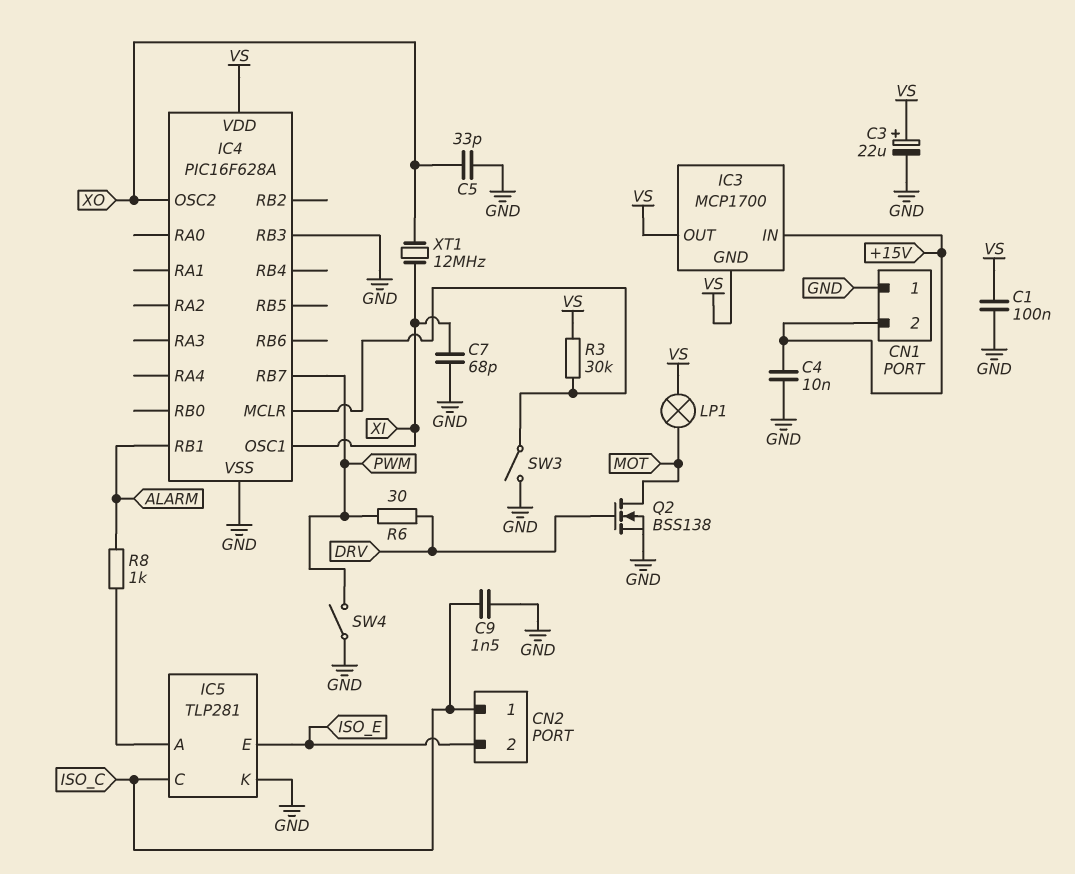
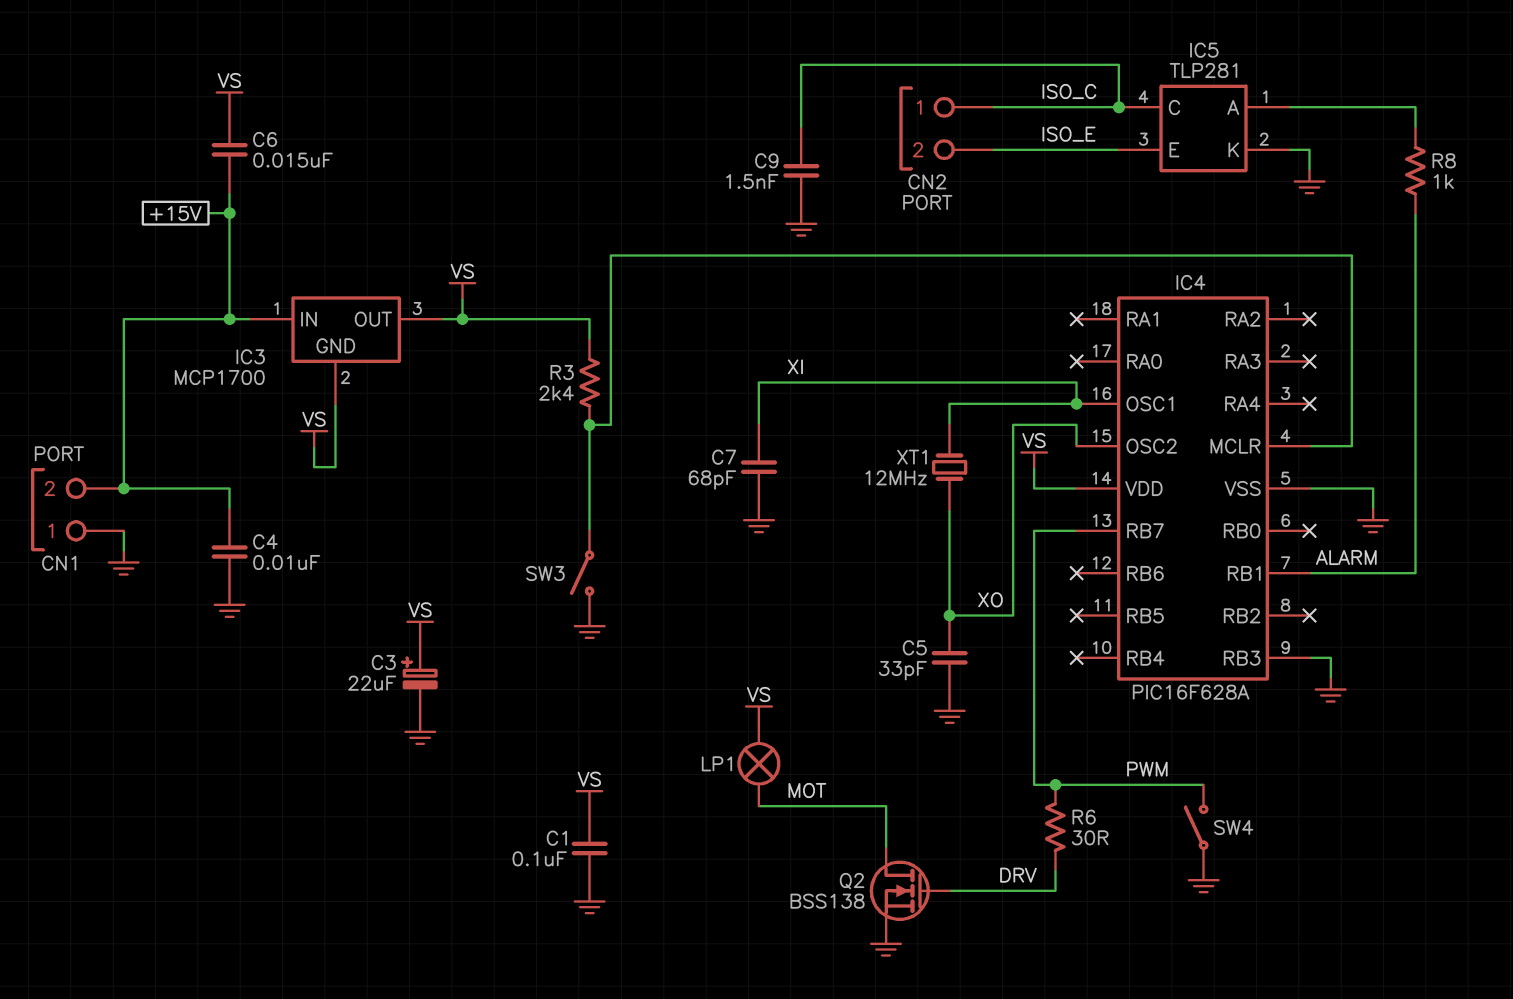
C6: none -> 15nF (+15V, VS)
R3: 30k (IC4/MCLR, VS) -> 2.4k (IC4/MCLR, VS)

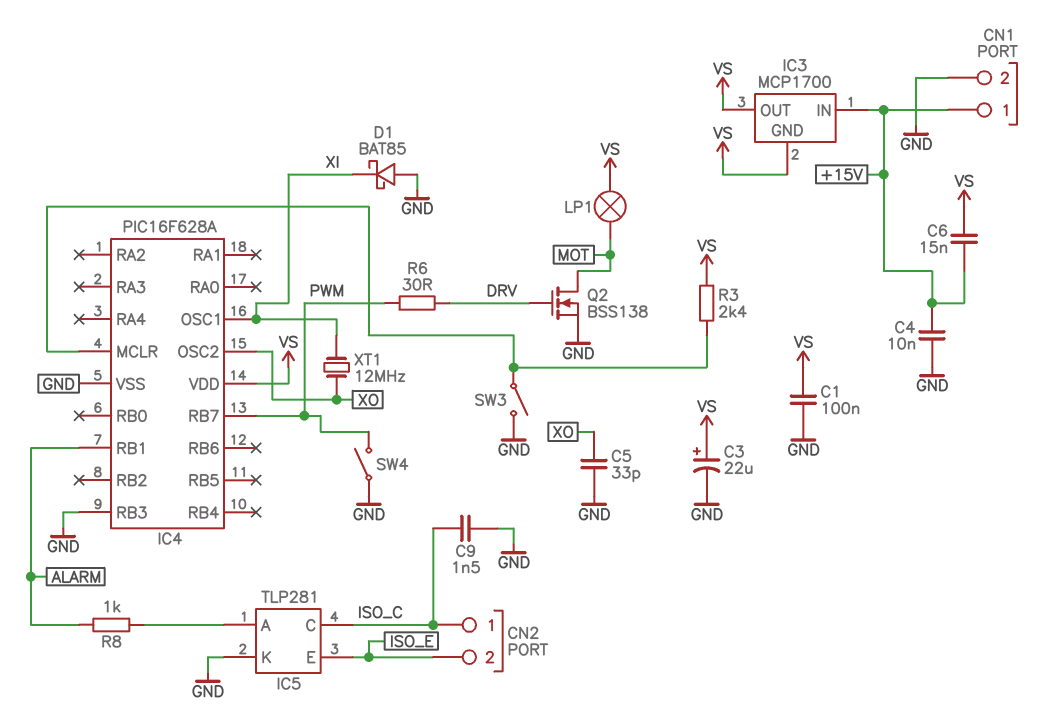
C7: 68pF (GND, XI) -> none
CN1 pin 1: GND -> +15V
CN1 pin 2: +15V -> GND
D1: none -> schottky BAT85 (A GND, K XI)

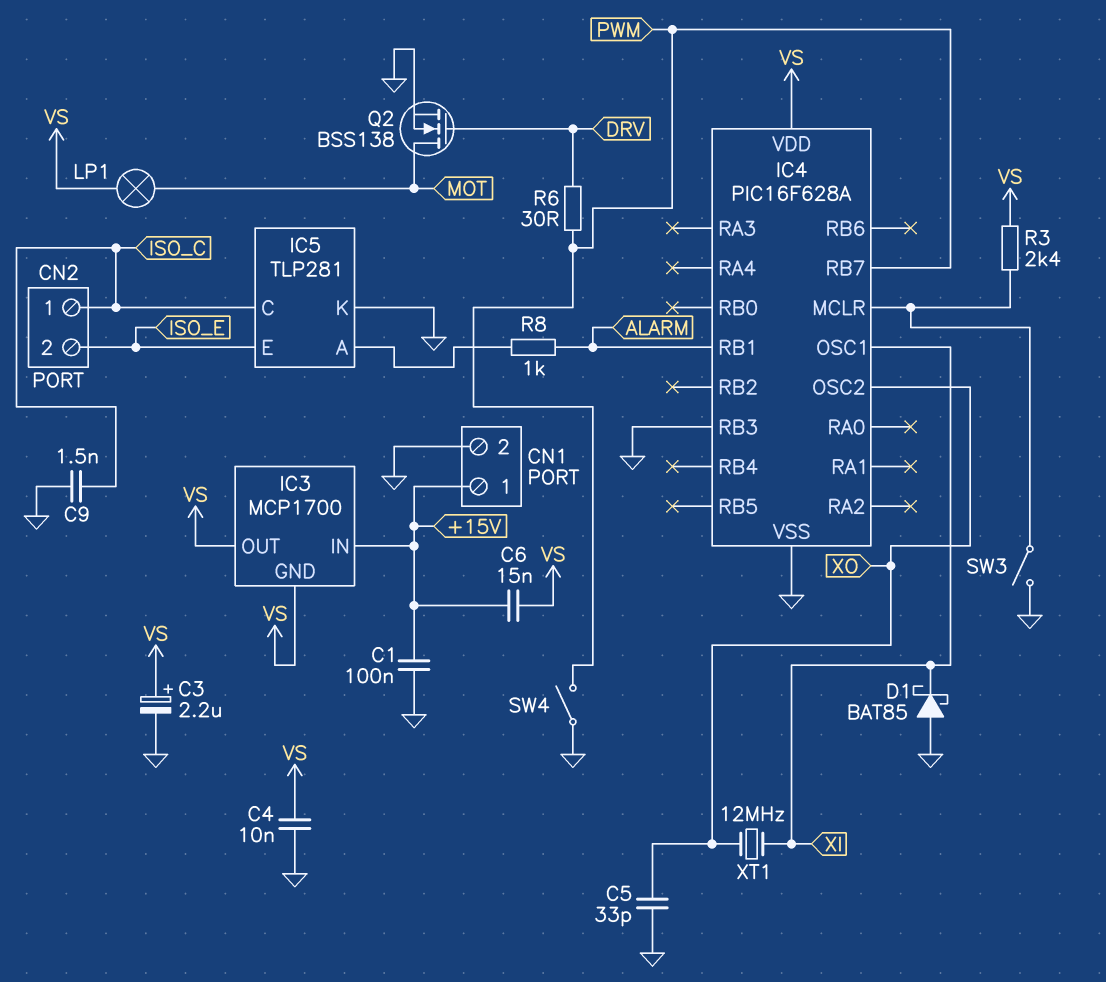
C1: 100nF (GND, VS) -> 100nF (+15V, GND)
C3: 22uF (plus VS, minus GND) -> 2.2uF (plus VS, minus GND)
C4: 10nF (+15V, GND) -> 10nF (GND, VS)

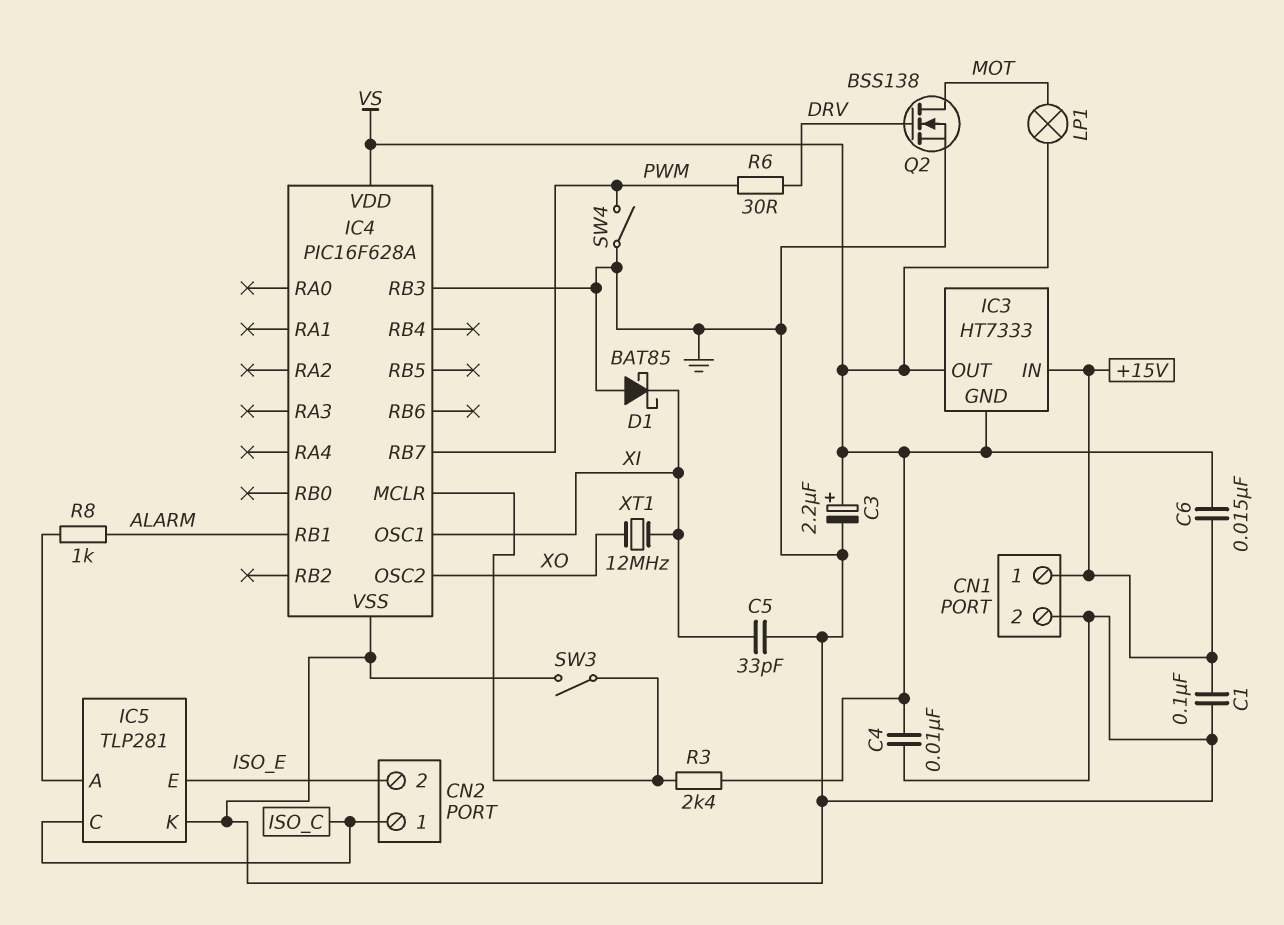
C5: 33pF (GND, XO) -> 33pF (GND, XI)
C9: 1.5nF (GND, ISO_C) -> none
IC3: MCP1700 -> HT7333

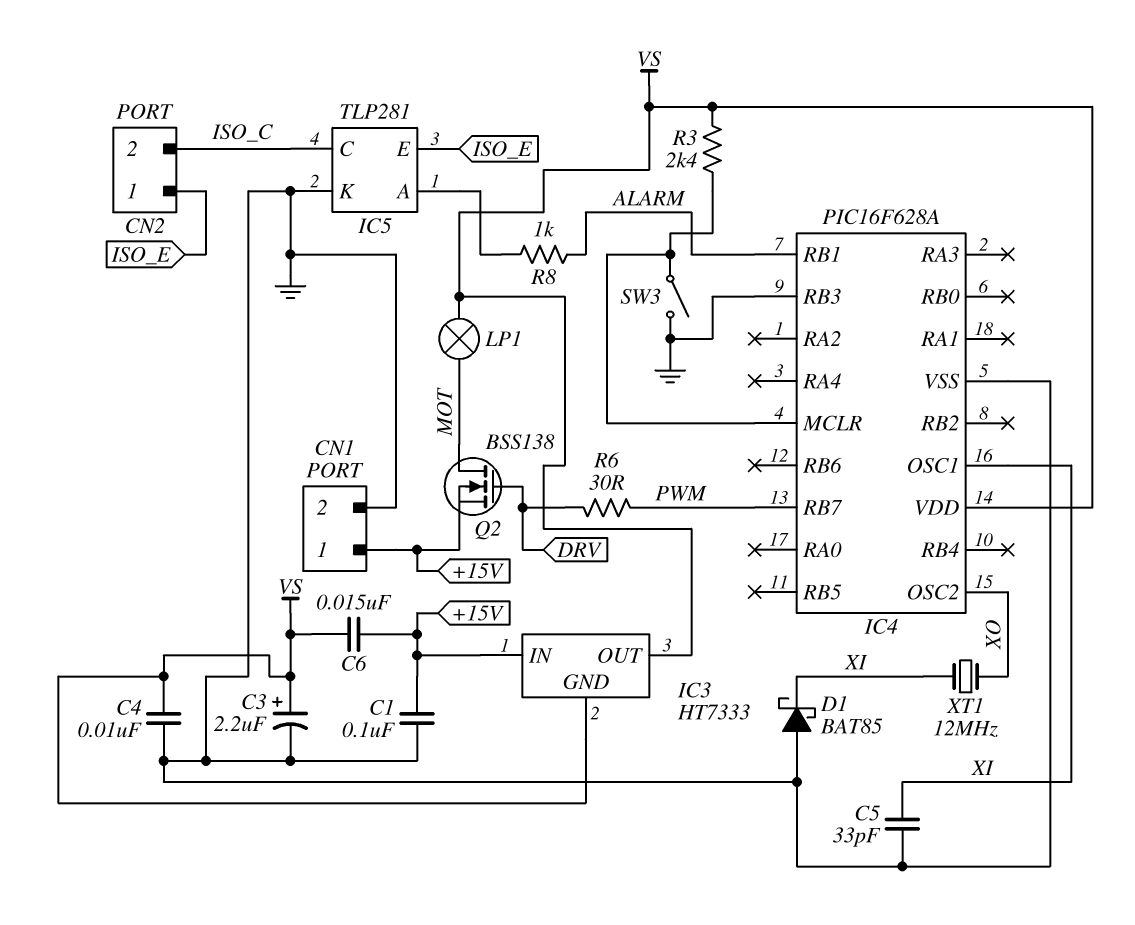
CN2 pin 1: ISO_C -> ISO_E
CN2 pin 2: ISO_E -> ISO_C
Q2: NMOS BSS138 (G DRV, D MOT, S GND) -> NMOS BSS138 (G DRV, D MOT, S +15V)
SW4: switch (GND, PWM) -> none

